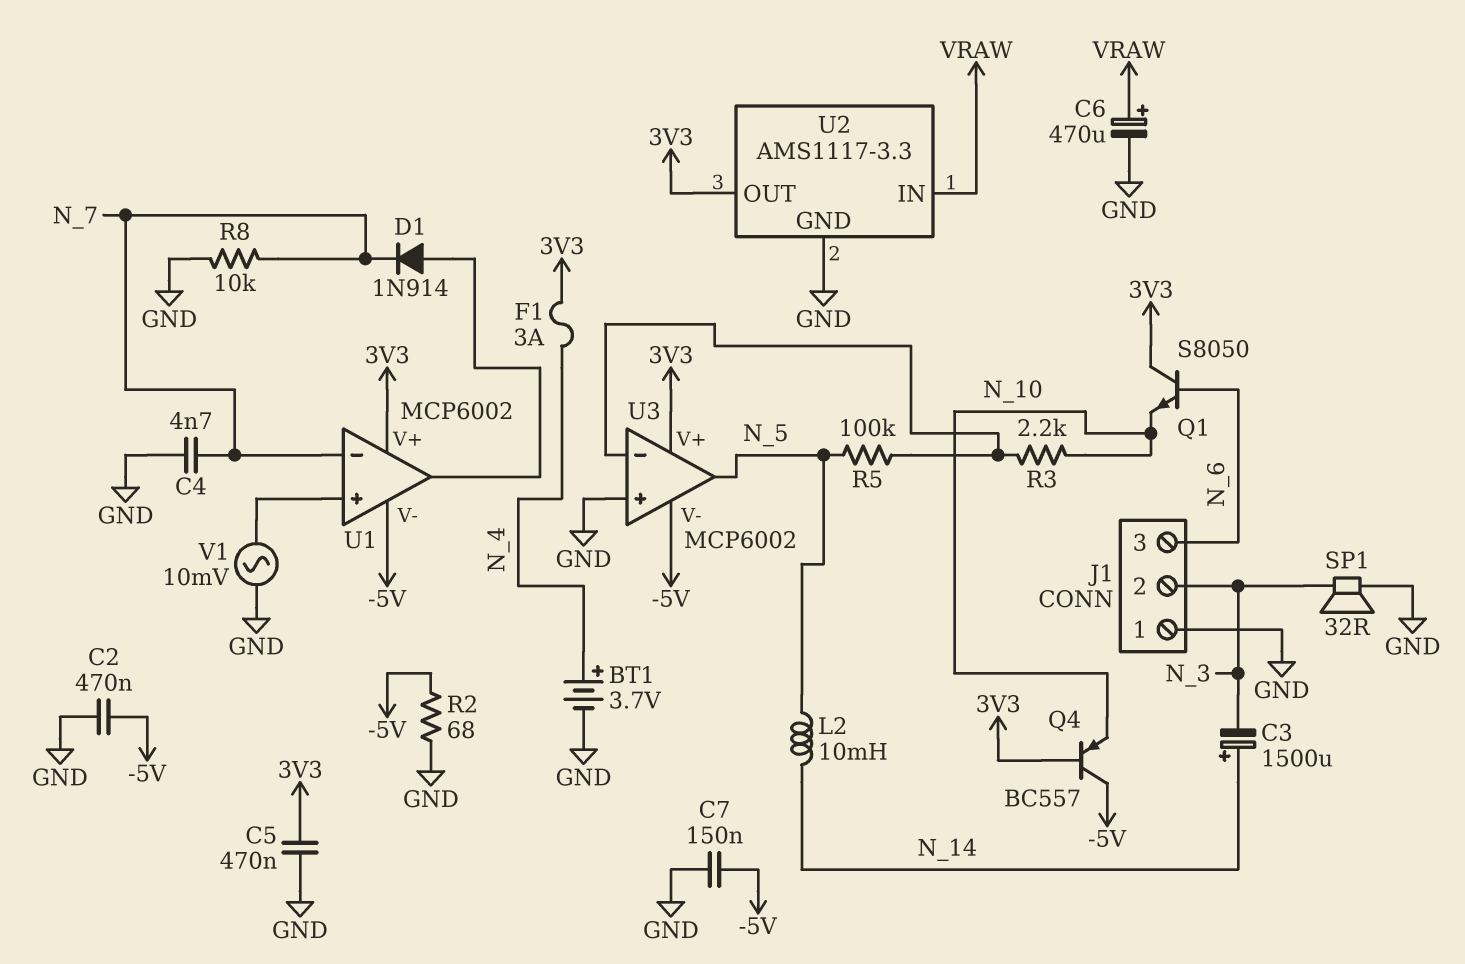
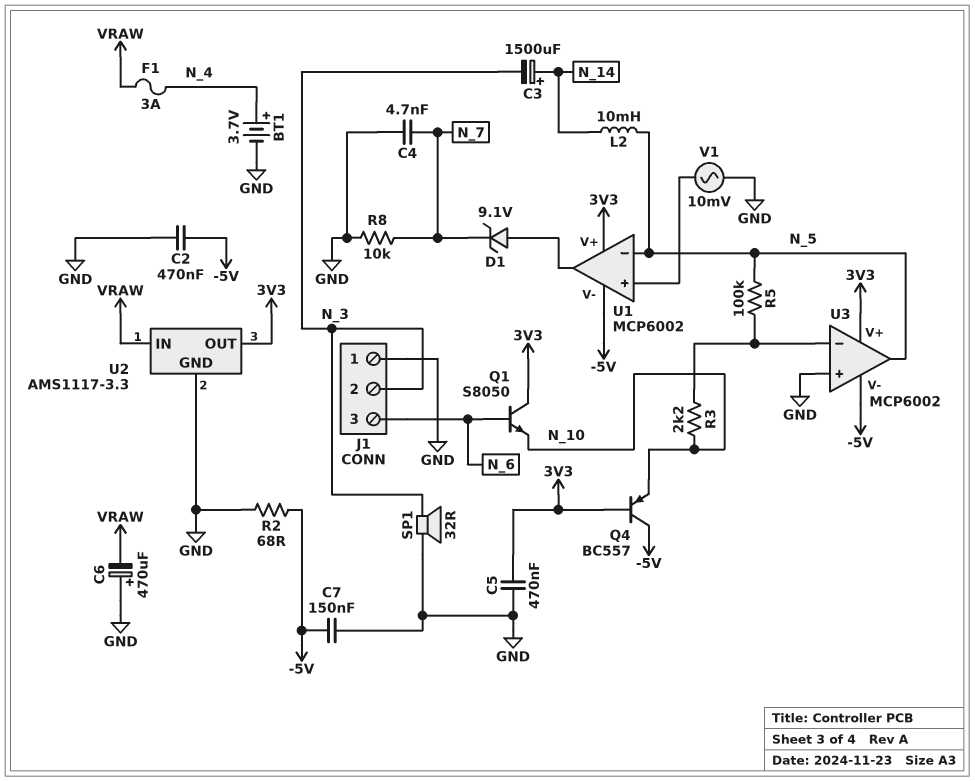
C6: 470uF (plus VRAW, minus GND) -> 470uF (plus GND, minus VRAW)
D1: diode 1N914 (A U1/out, K N_7) -> zener 9.1V (A U1/out, K N_7)
F1: 3A (3V3, N_4) -> 3A (N_4, VRAW)
U1 pin in-: N_7 -> N_5

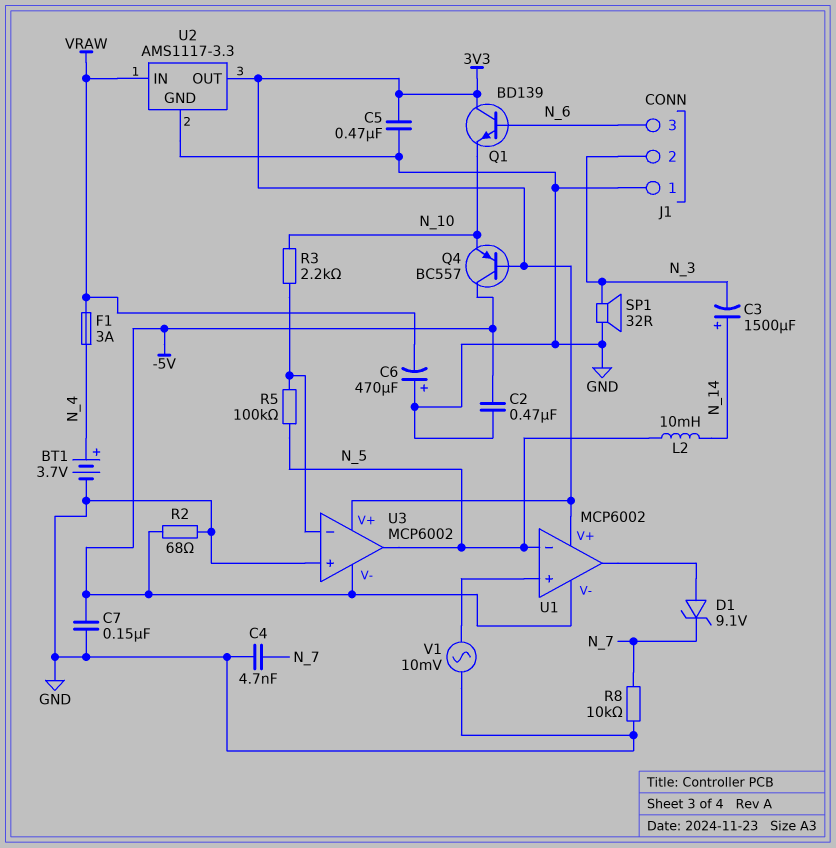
Q1: NPN S8050 (B N_6, C 3V3, E N_10) -> NPN BD139 (B N_6, C 3V3, E N_10)

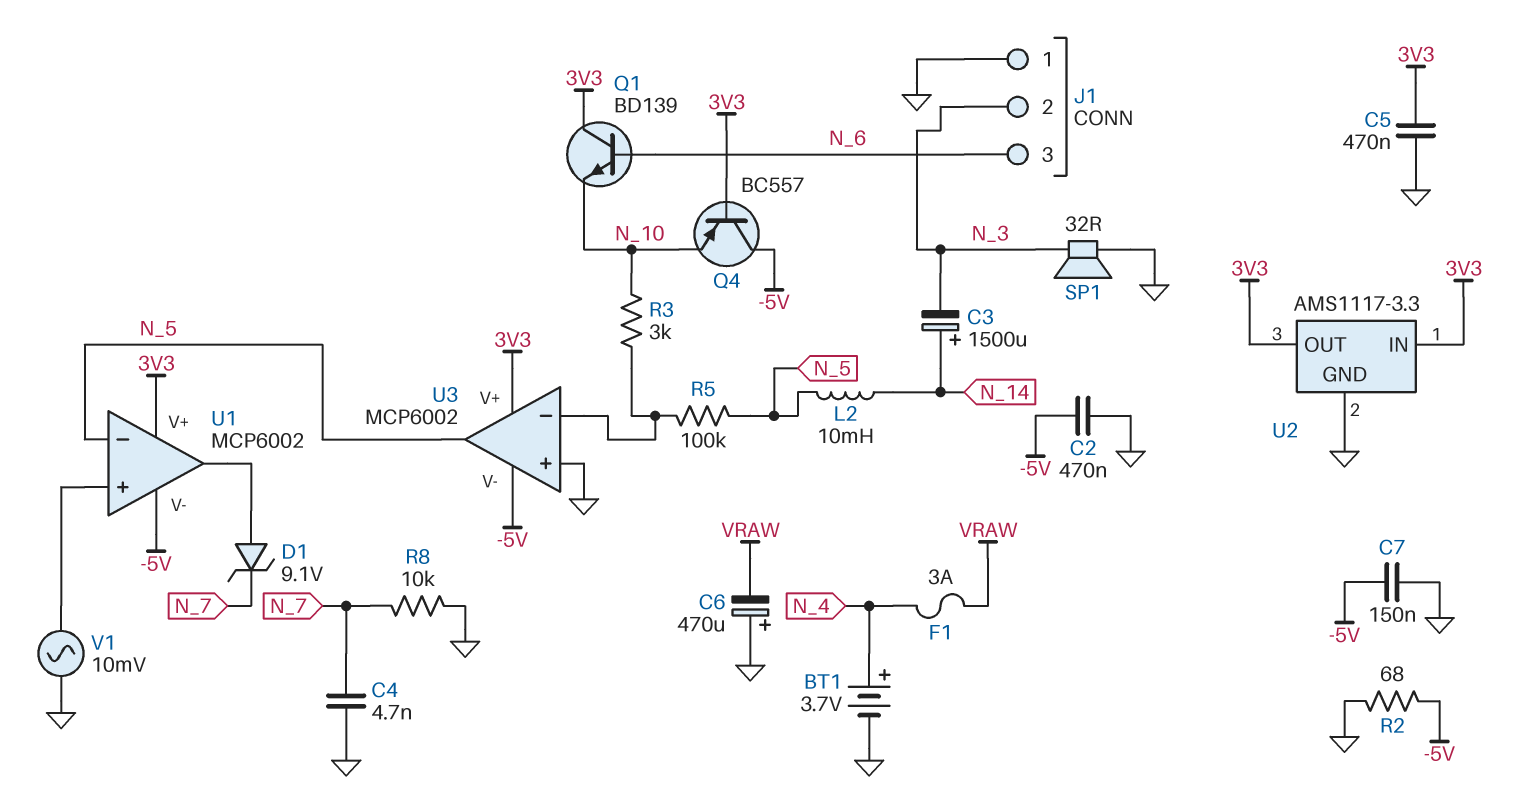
R3: 2.2k (N_10, U3/in-) -> 3k (N_10, U3/in-)
U2 pin IN: VRAW -> 3V3

